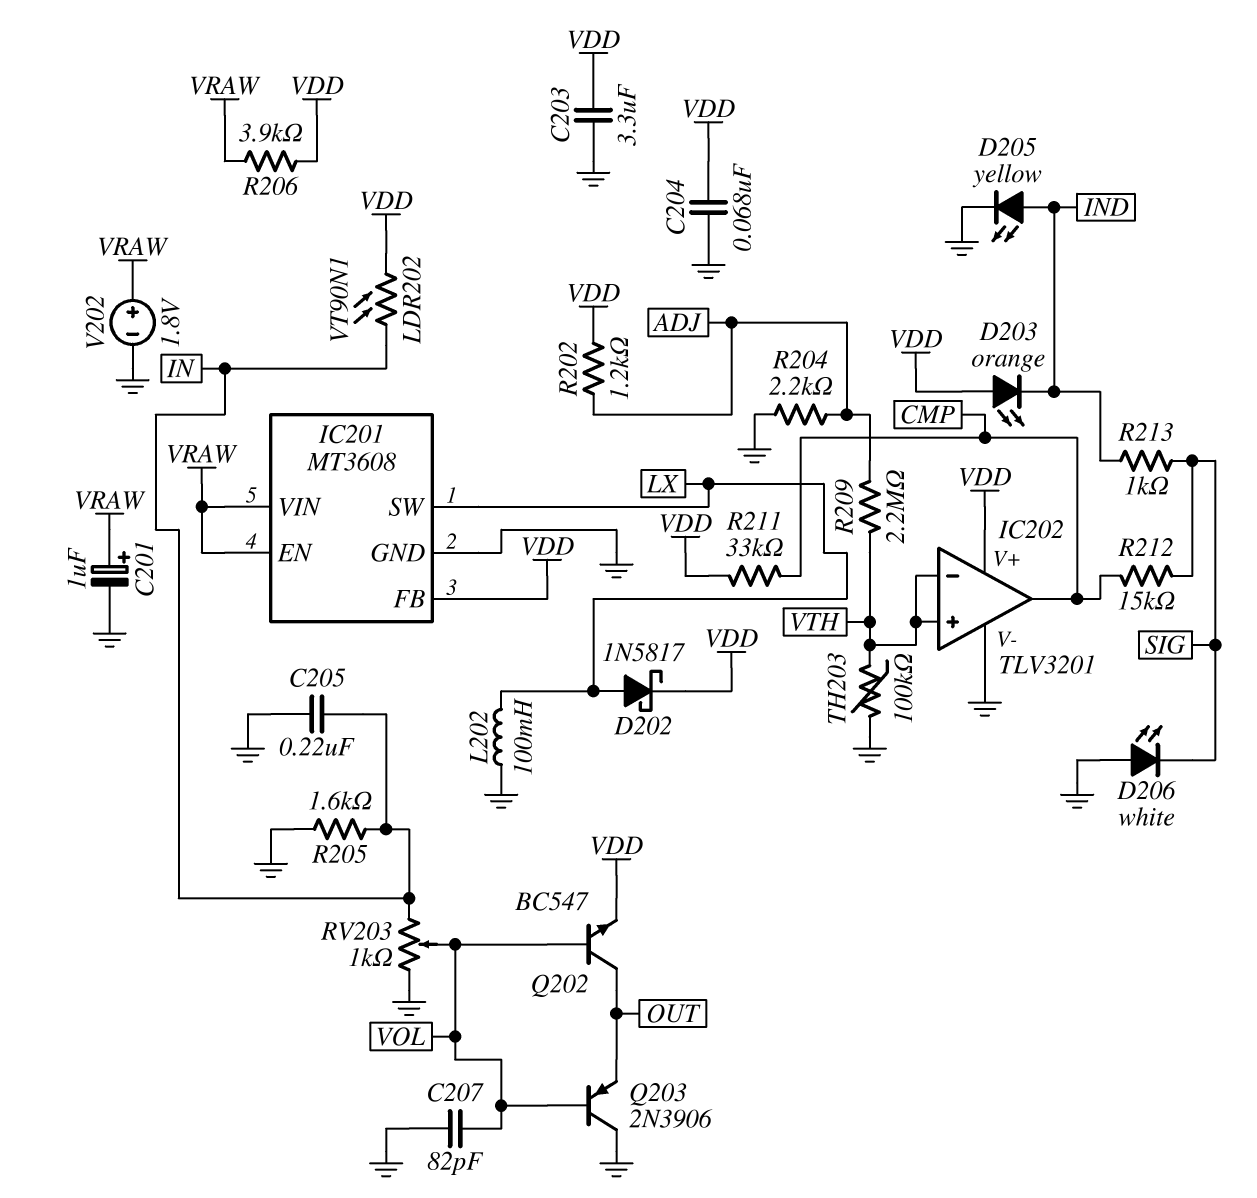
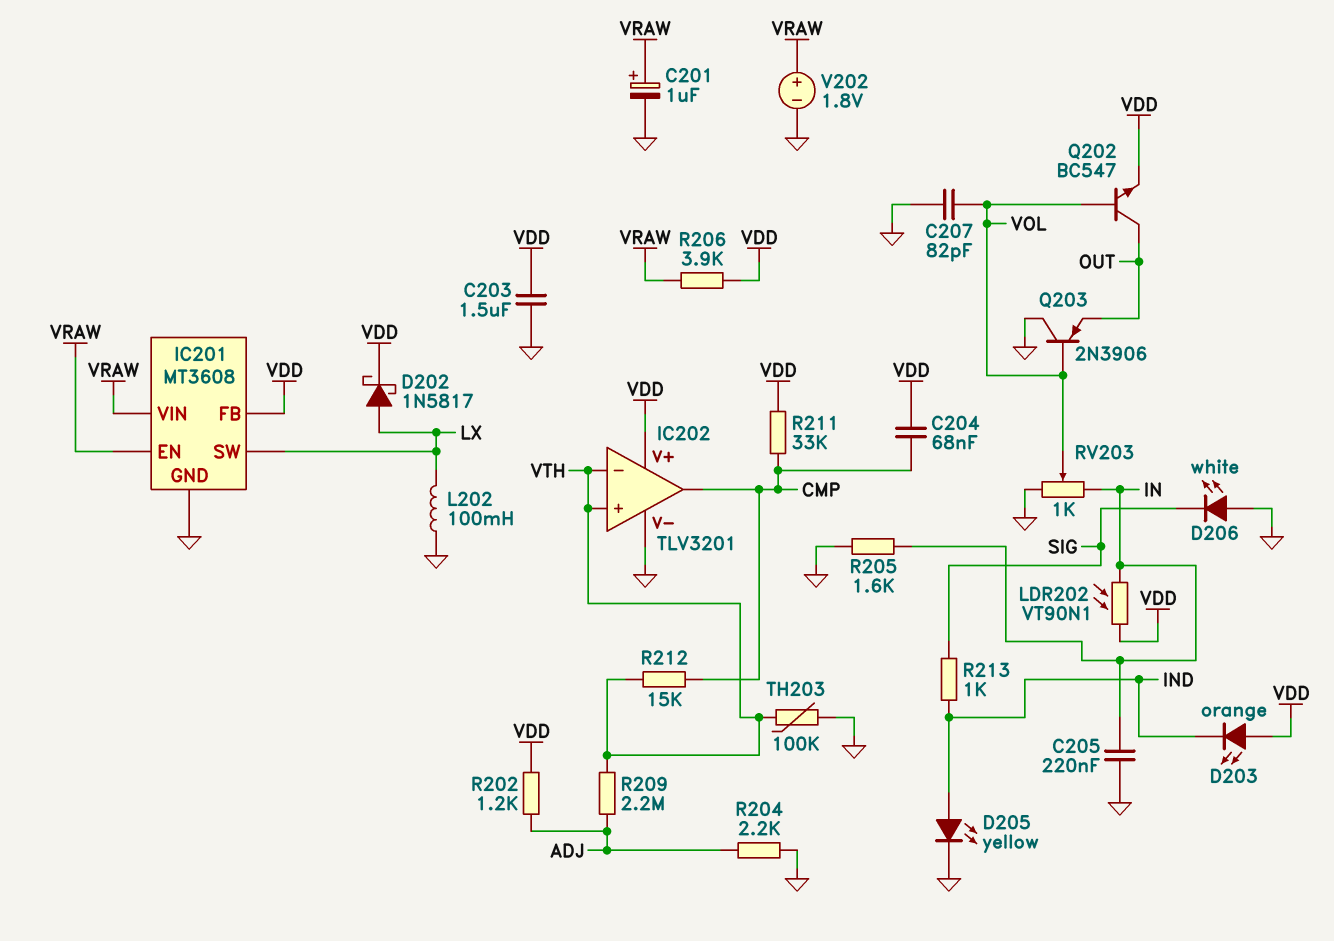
C203: 3.3uF (GND, VDD) -> 1.5uF (GND, VDD)
C204: 68nF (GND, VDD) -> 68nF (CMP, VDD)
R212: 15k (CMP, SIG) -> 15k (CMP, VTH)

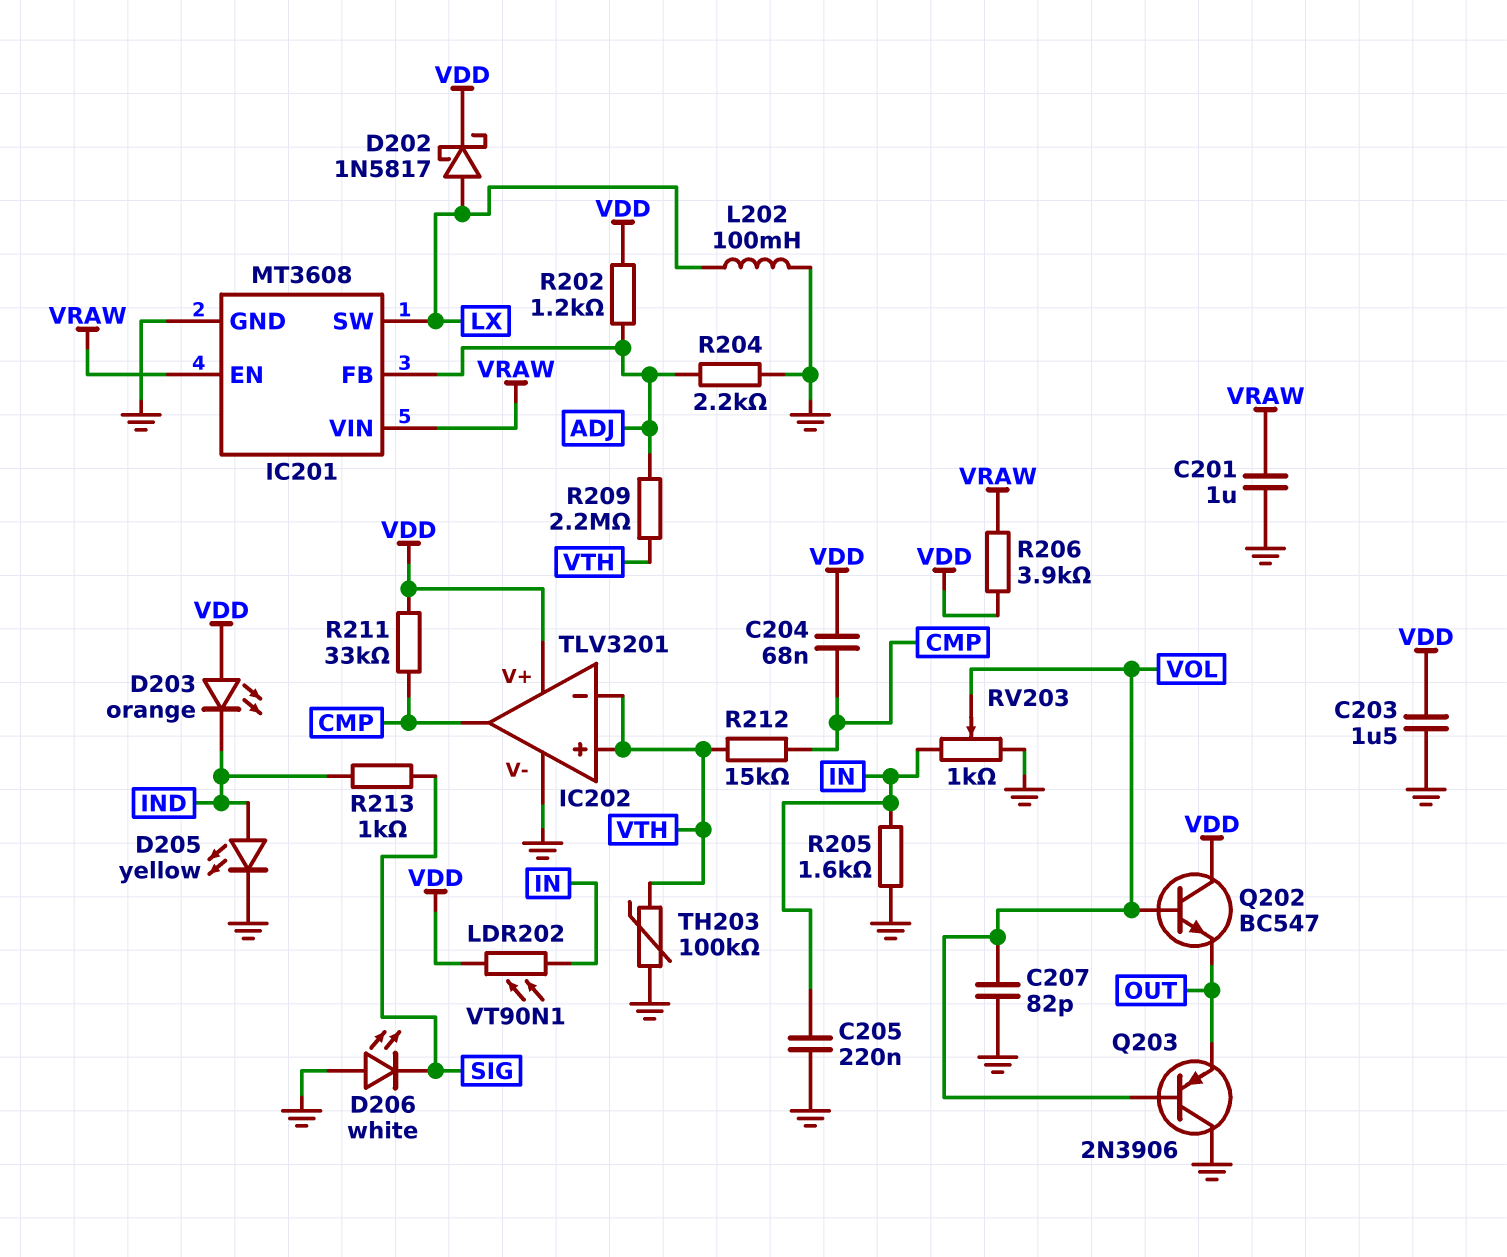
C201: 1uF (plus VRAW, minus GND) -> 1uF (GND, VRAW)
IC201 pin FB: VDD -> ADJ
Q202: NPN BC547 (B VOL, C OUT, E VDD) -> NPN BC547 (B VOL, C VDD, E OUT)
V202: 1.8V (plus VRAW, minus GND) -> none

